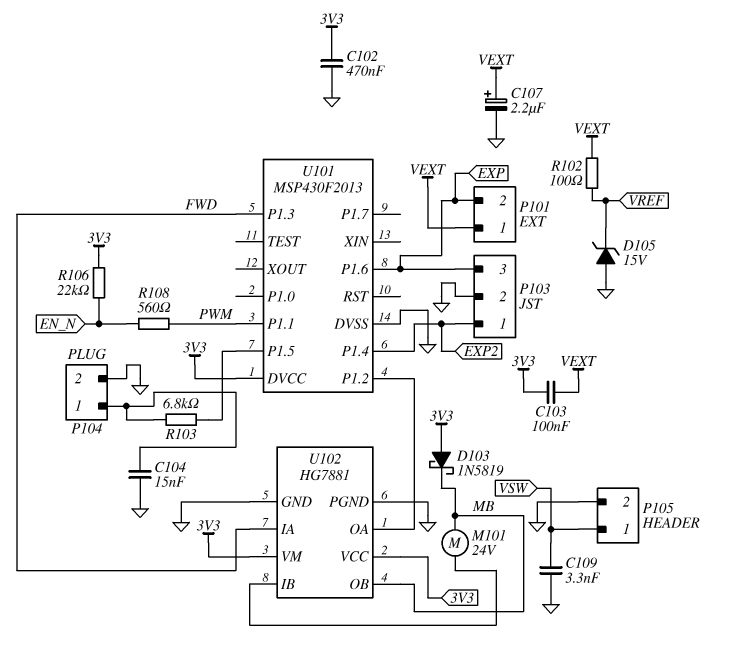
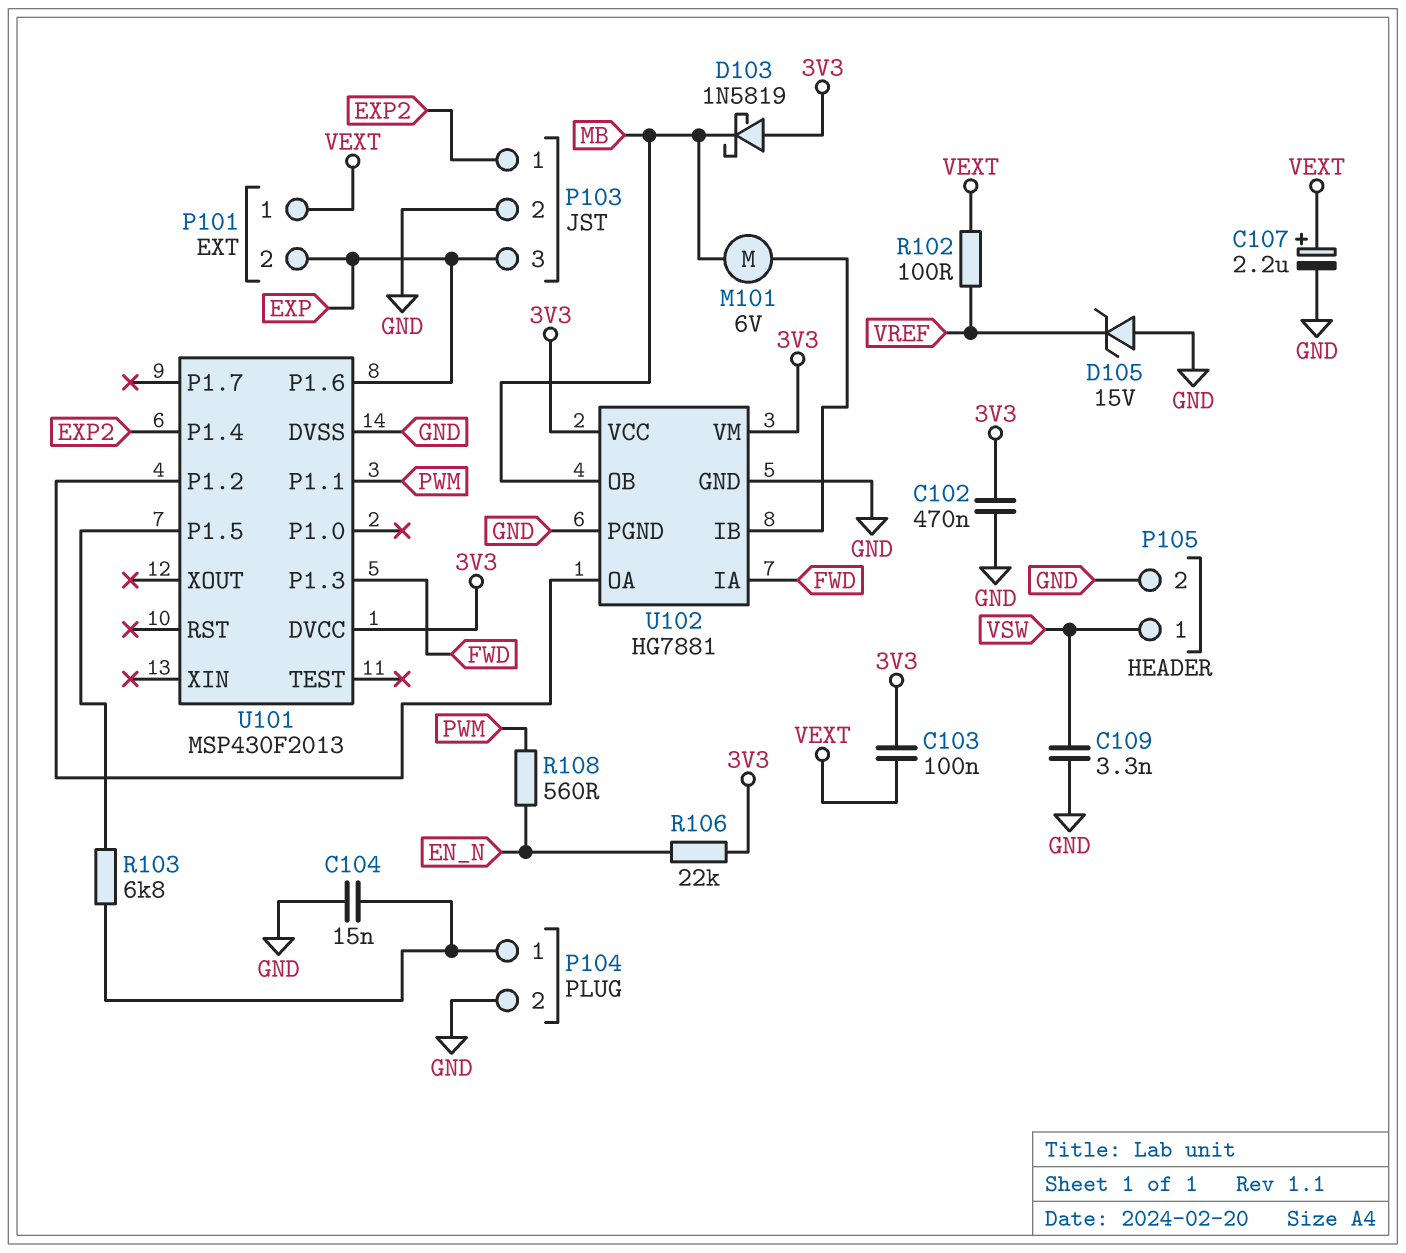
M101: motor 24V (MB, U102/IB) -> motor 6V (MB, U102/IB)

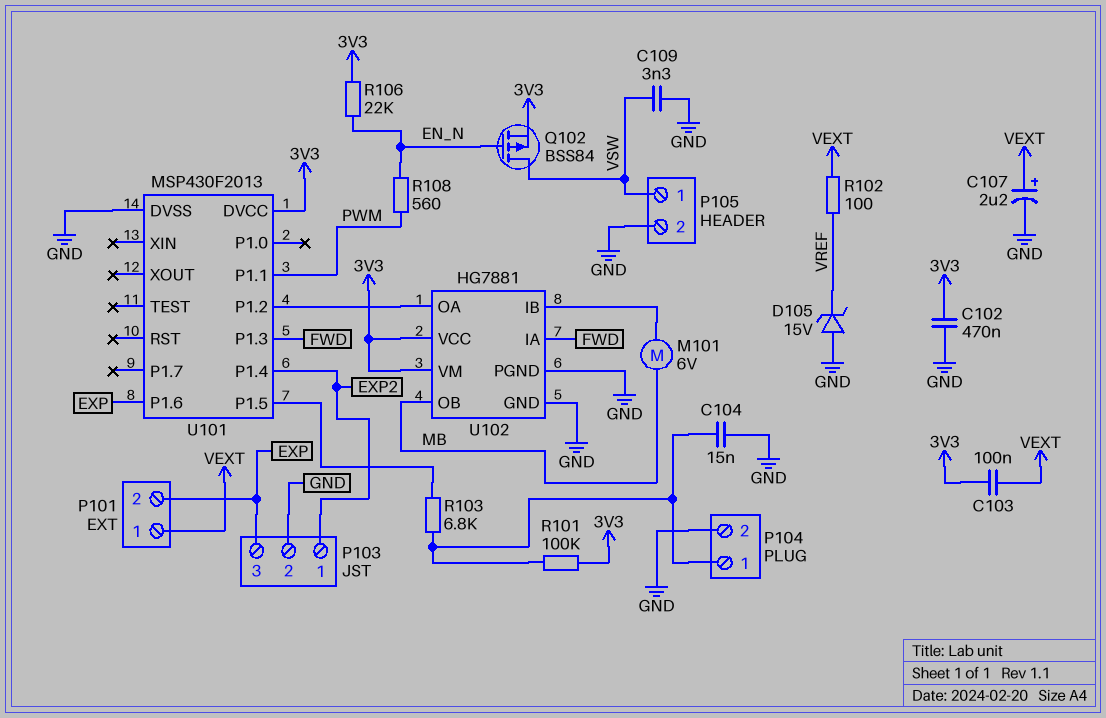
D103: schottky 1N5819 (A 3V3, K MB) -> none
Q102: none -> PMOS BSS84 (G EN_N, D VSW, S 3V3)
R101: none -> 100k (3V3, P104/1)

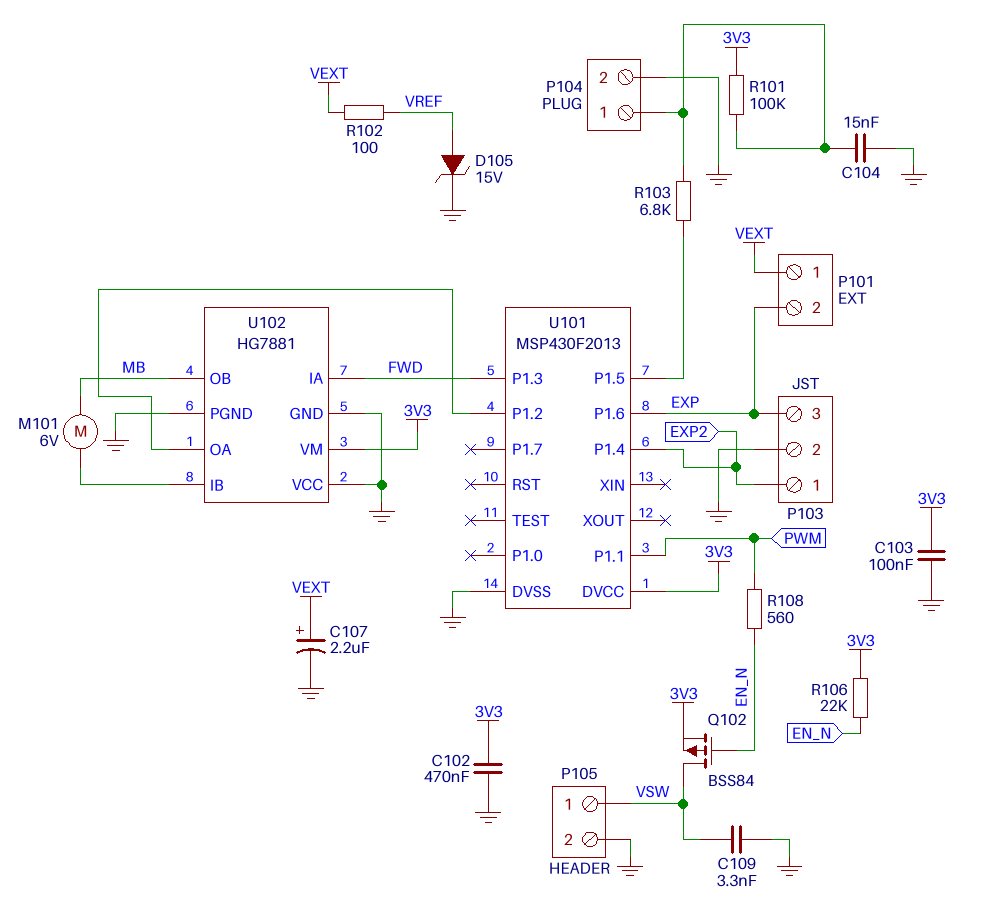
C103: 100nF (3V3, VEXT) -> 100nF (3V3, GND)
D105: zener 15V (A GND, K VREF) -> zener 15V (A VREF, K GND)
U102 pin VCC: 3V3 -> GND

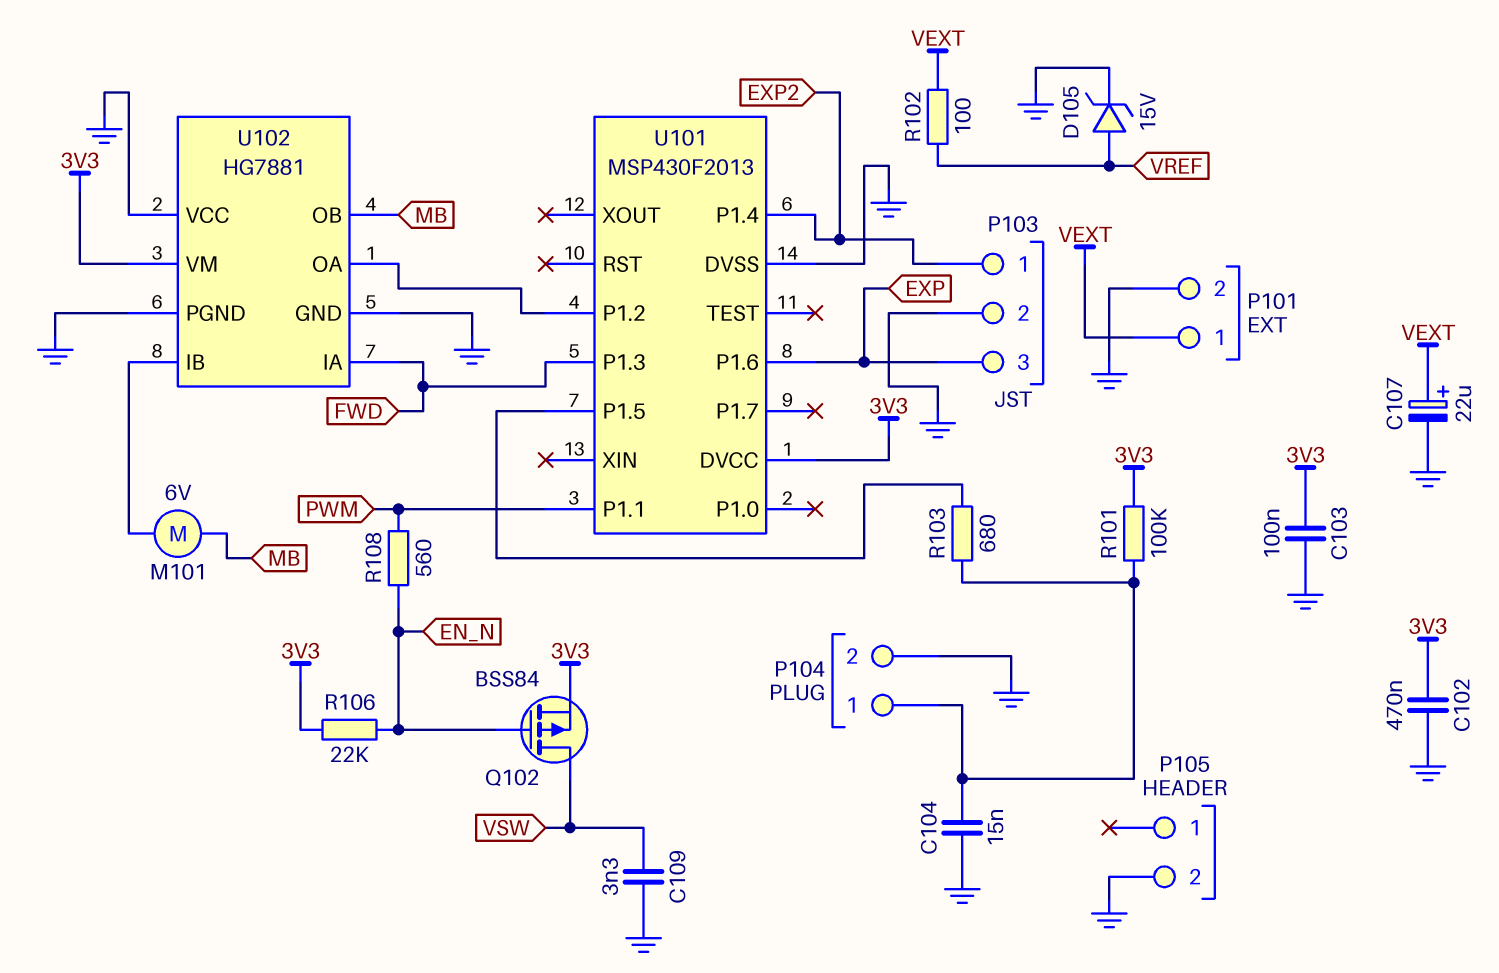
C107: 2.2uF (plus VEXT, minus GND) -> 22uF (plus VEXT, minus GND)
P101 pin 2: EXP -> GND
P105 pin 1: VSW -> none
R103: 6.8k (P104/1, U101/P1.5) -> 680 (P104/1, U101/P1.5)

